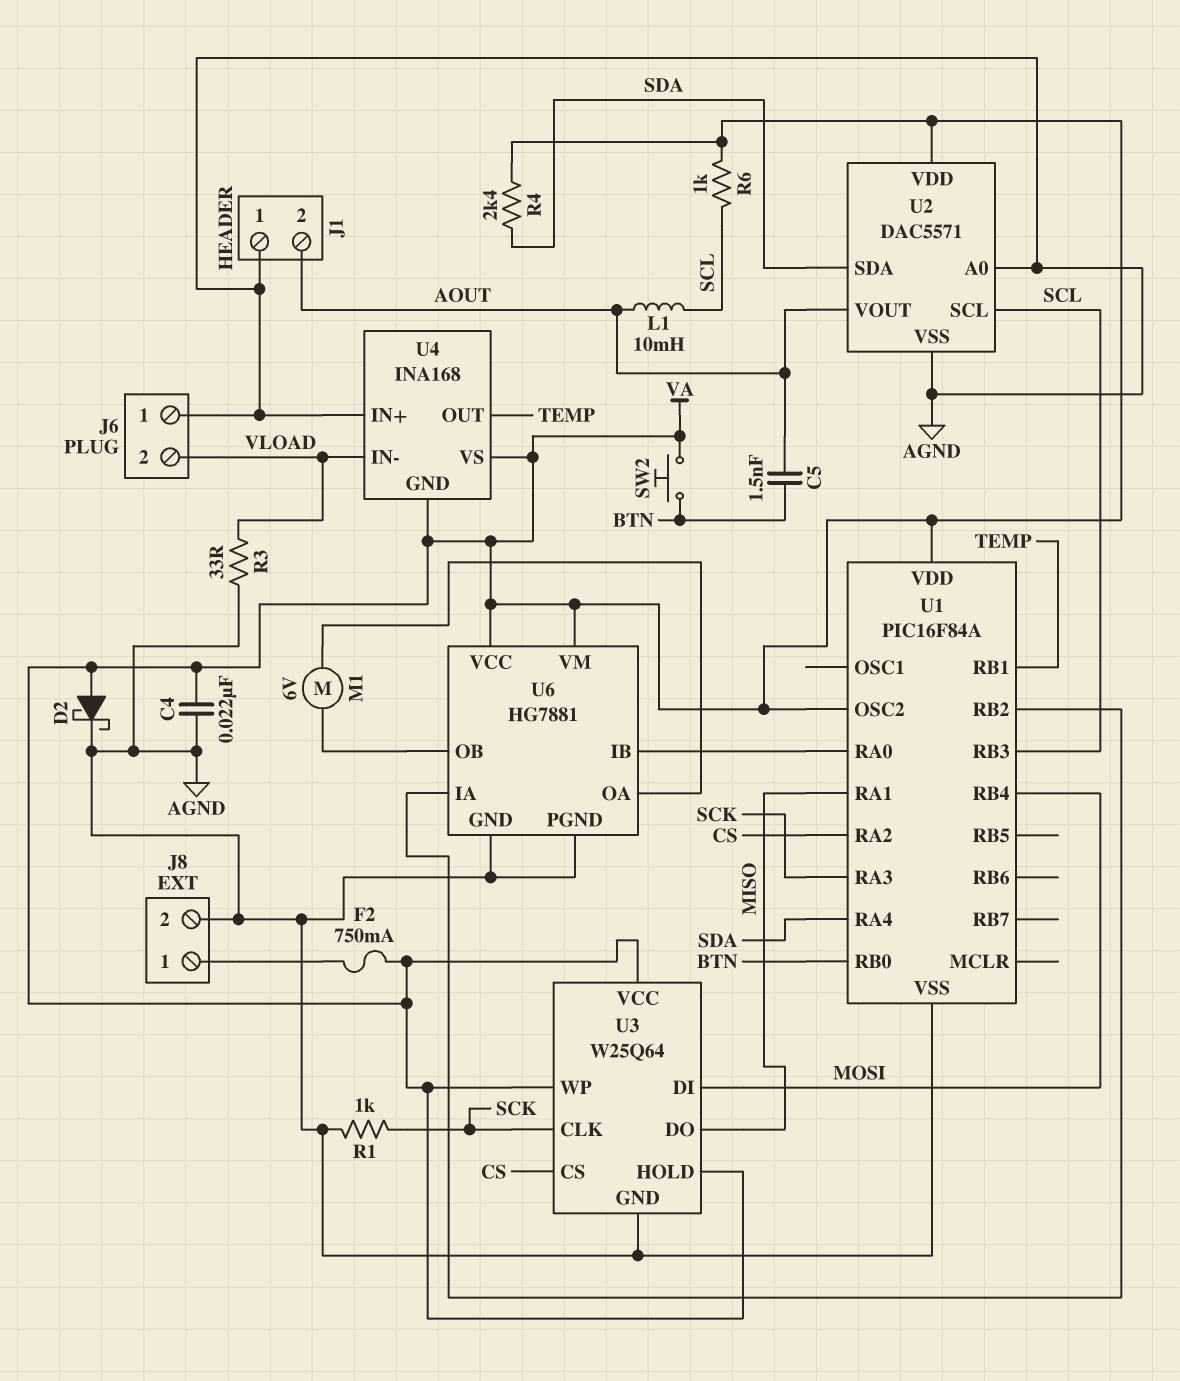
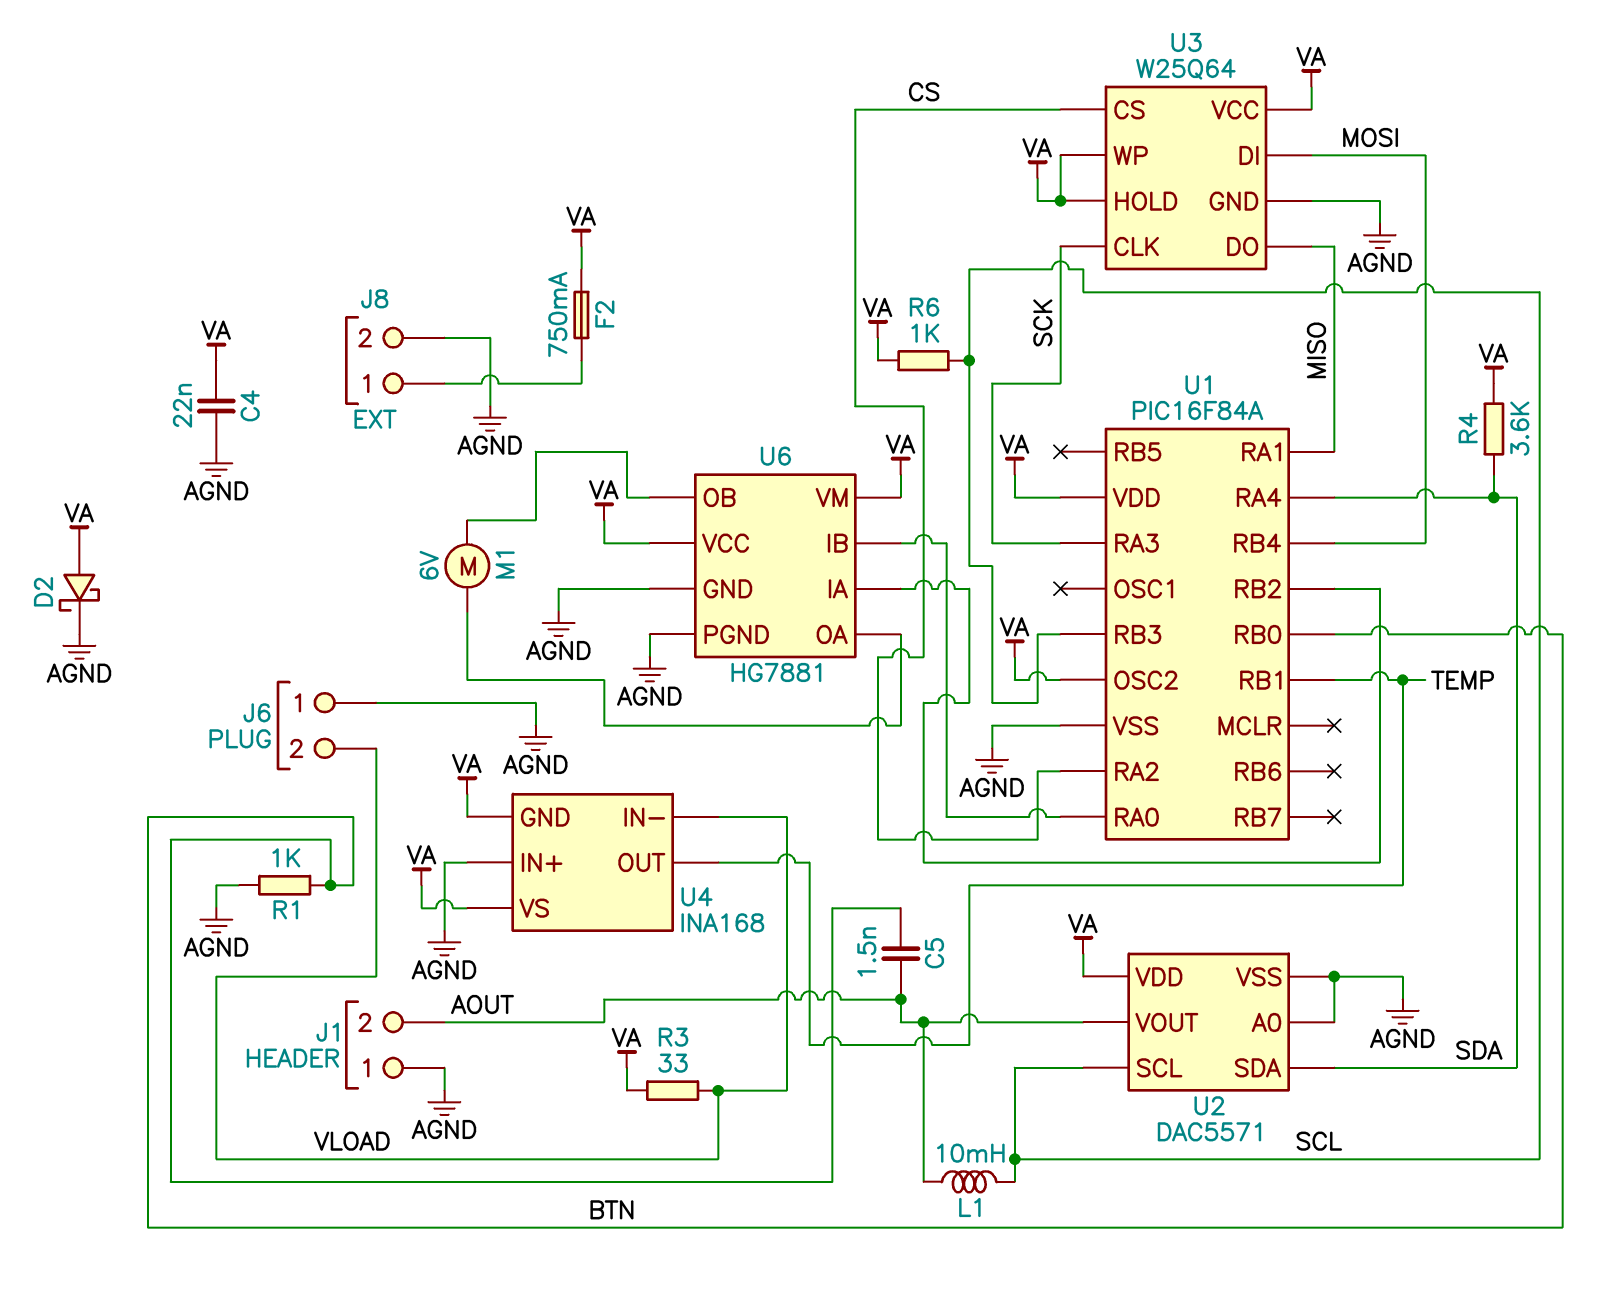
R1: 1k (AGND, SCK) -> 1k (AGND, BTN)
R3: 33 (AGND, VLOAD) -> 33 (VA, VLOAD)
R4: 2.4k (SDA, VA) -> 3.6k (SDA, VA)
SW2: button (BTN, VA) -> none

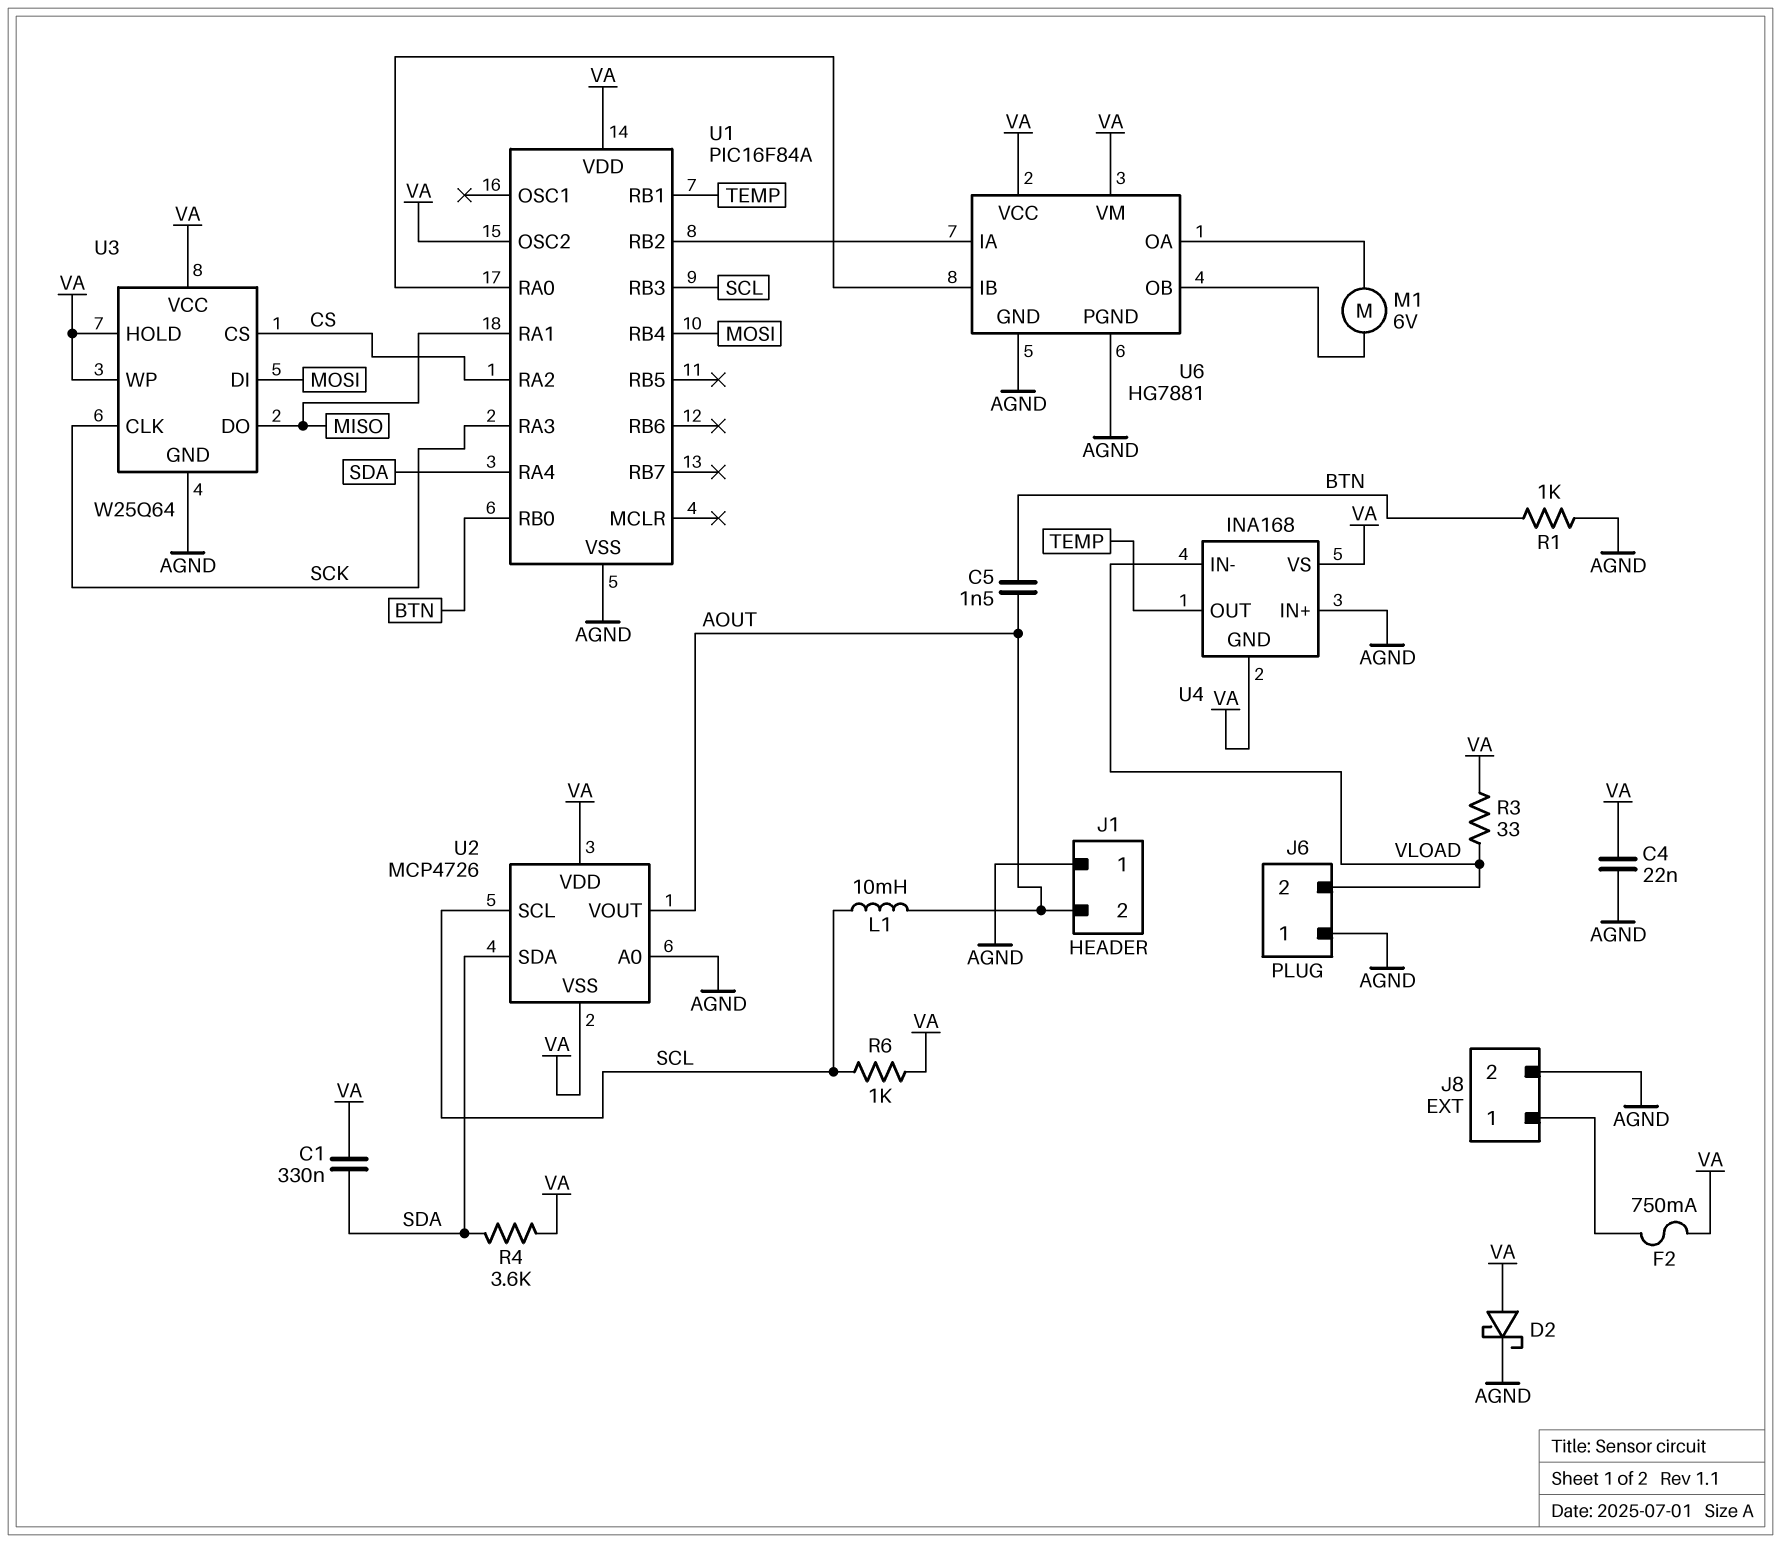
C1: none -> 330nF (SDA, VA)
U2: DAC5571 -> MCP4726
U2 pin VSS: AGND -> VA

